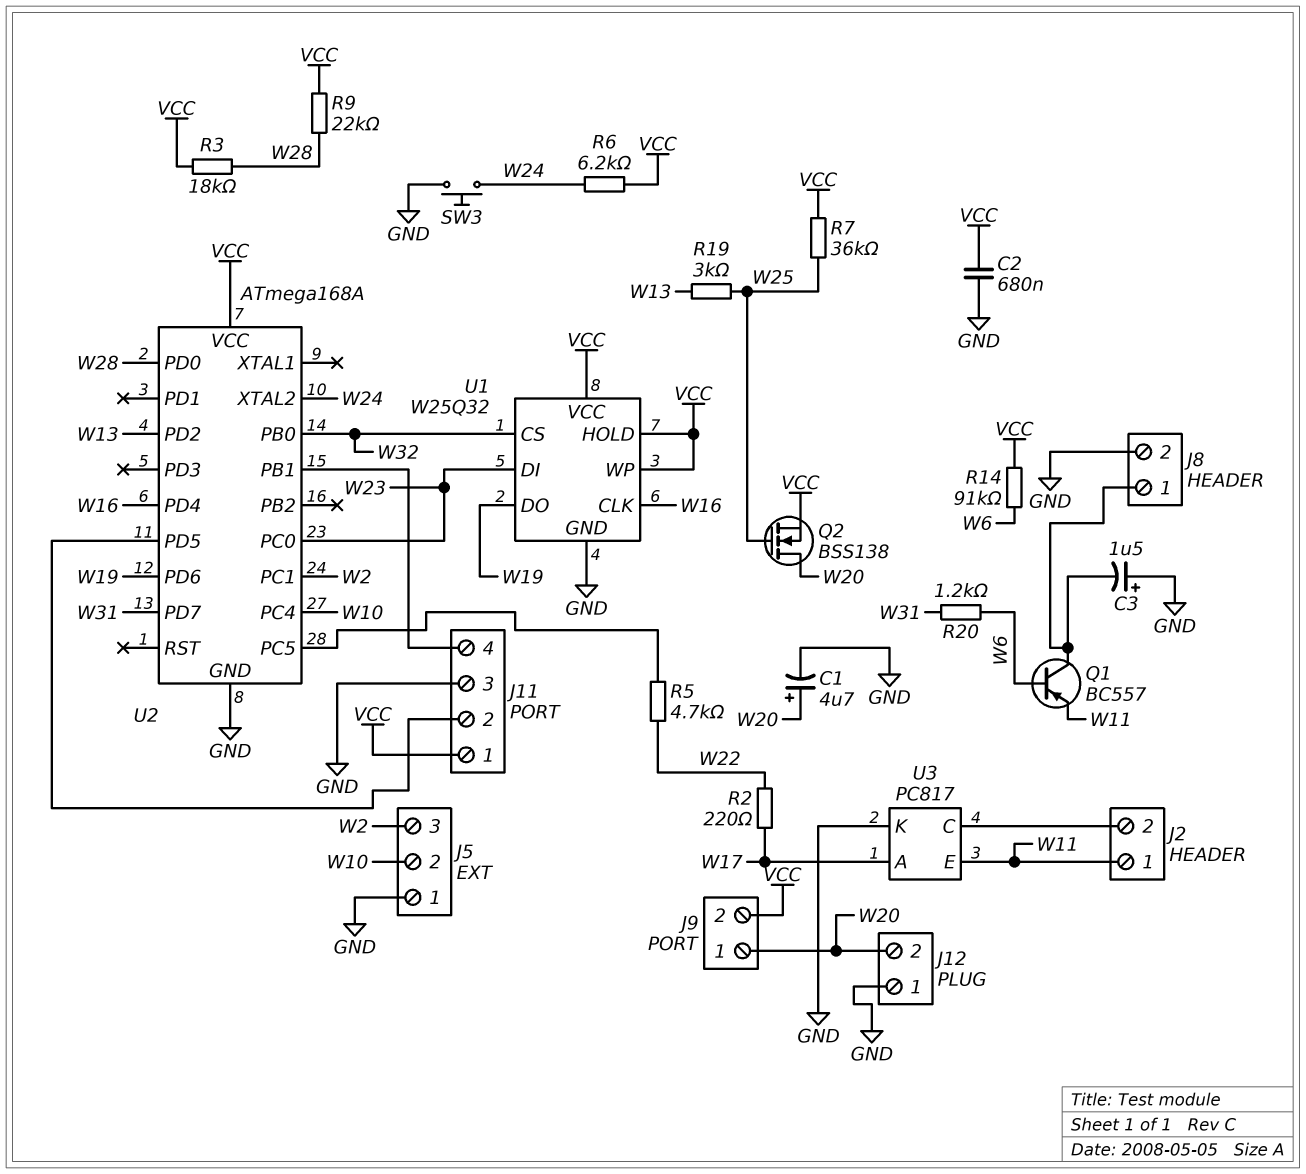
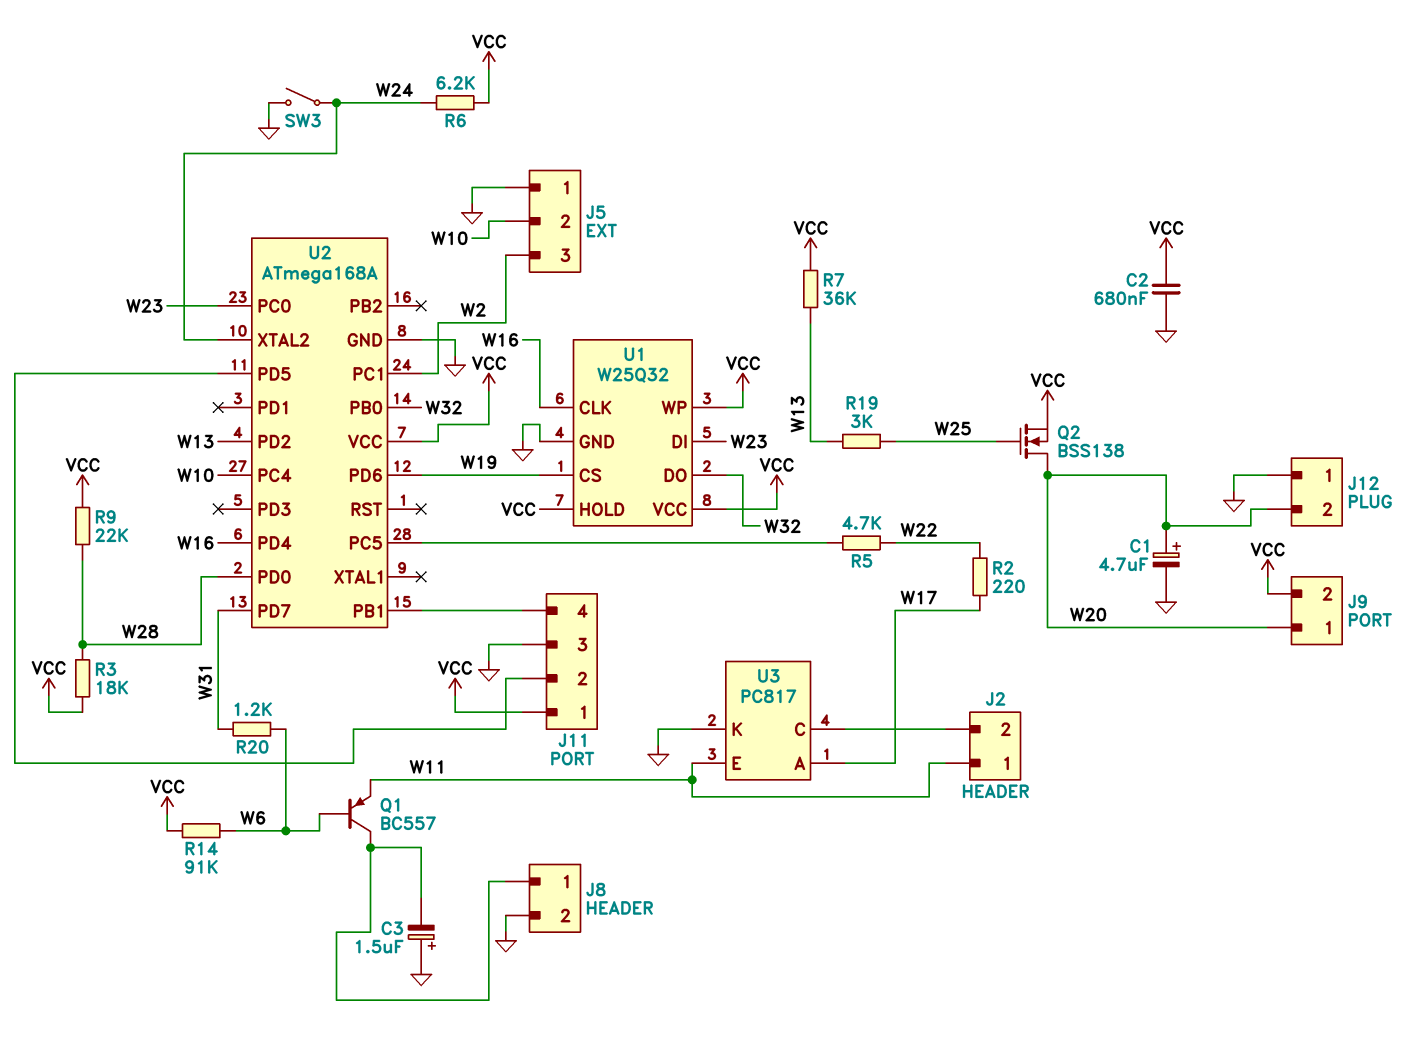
R7: 36k (VCC, W25) -> 36k (VCC, W13)
SW3: button (GND, W24) -> switch (GND, W24)
U1 pin CS: W32 -> W19
U1 pin DO: W19 -> W32

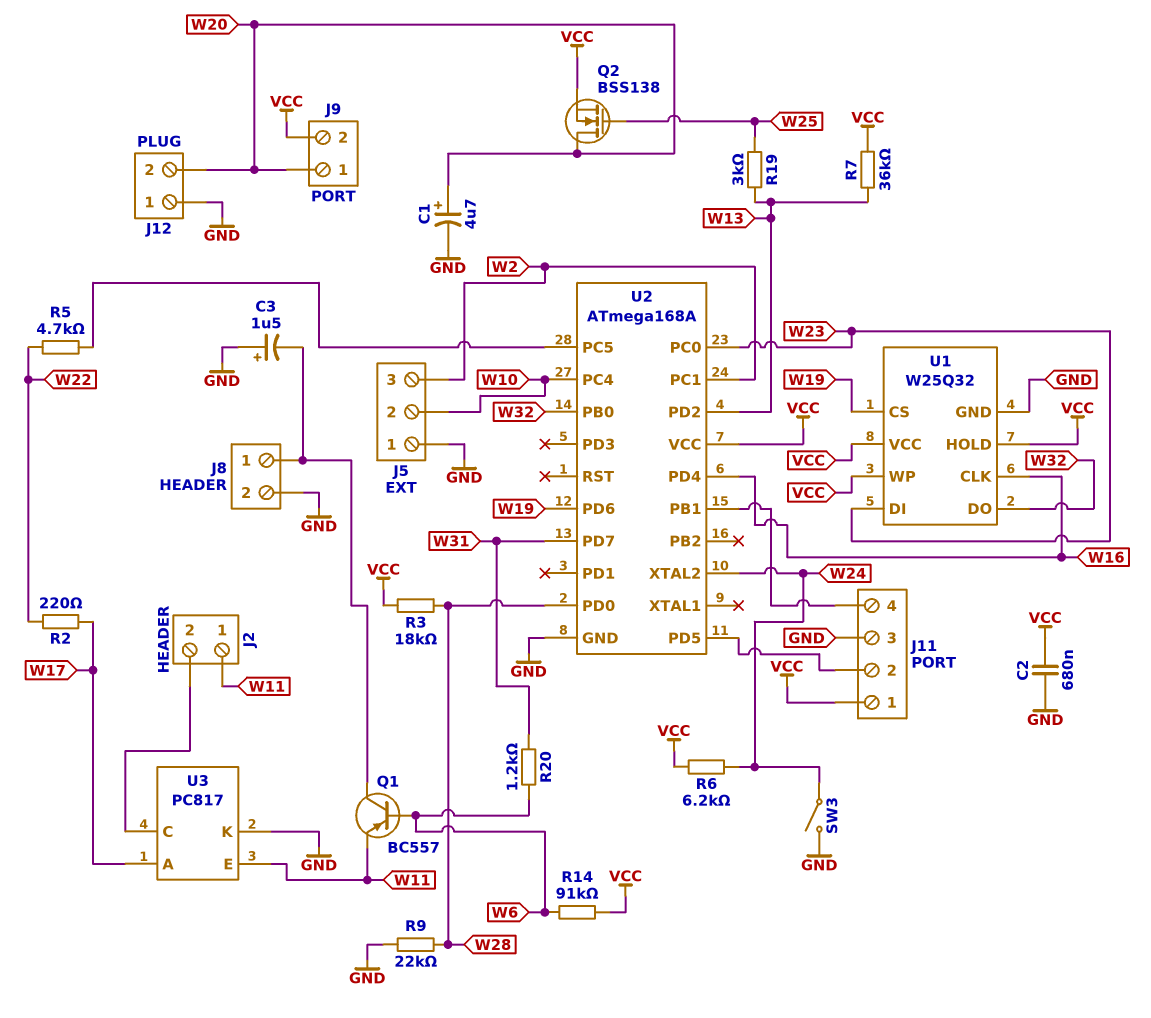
R9: 22k (VCC, W28) -> 22k (GND, W28)

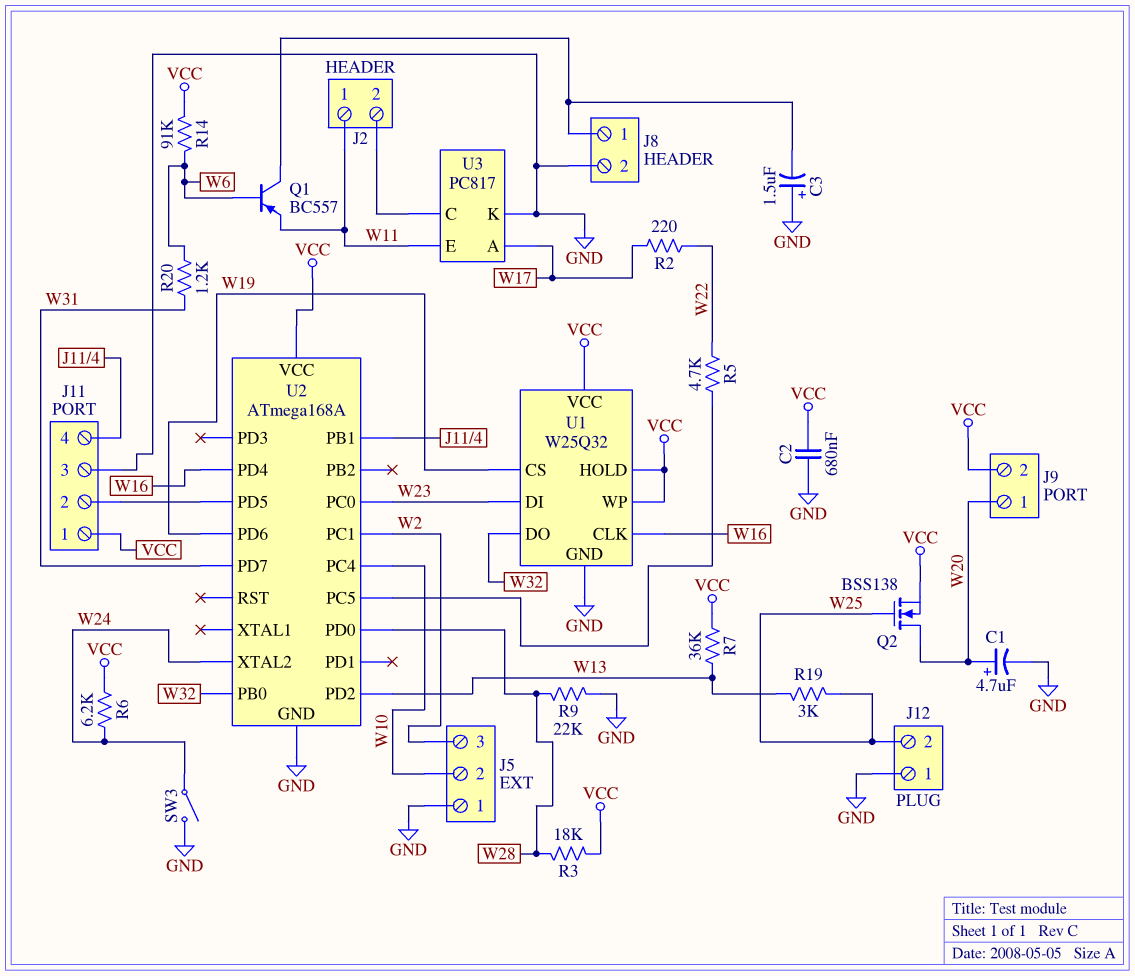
J12 pin 2: W20 -> W25

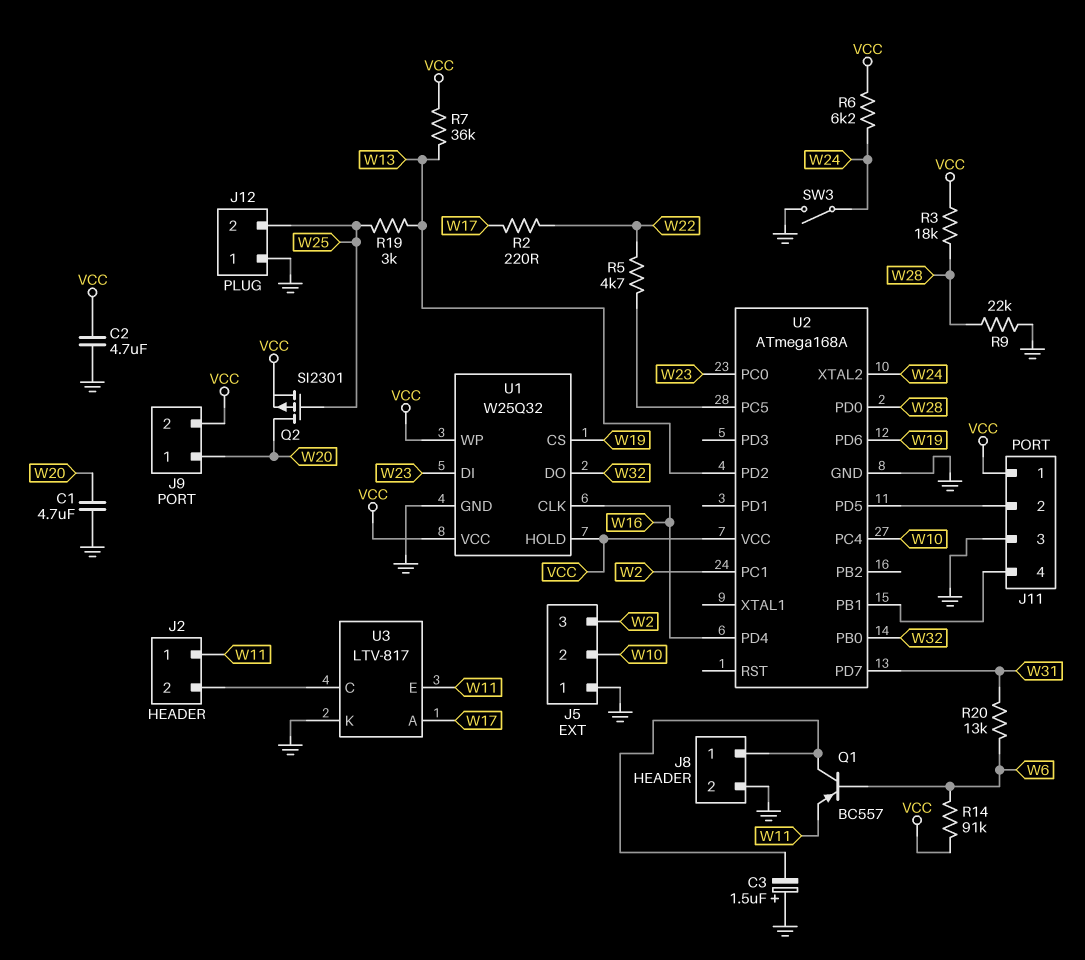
C1: 4.7uF (plus W20, minus GND) -> 4.7uF (GND, W20)
C2: 680nF (GND, VCC) -> 4.7uF (GND, VCC)
Q2: NMOS BSS138 (G W25, D W20, S VCC) -> PMOS SI2301 (G W25, D W20, S VCC)
R20: 1.2k (W6, W31) -> 13k (W6, W31)
U3: PC817 -> LTV-817

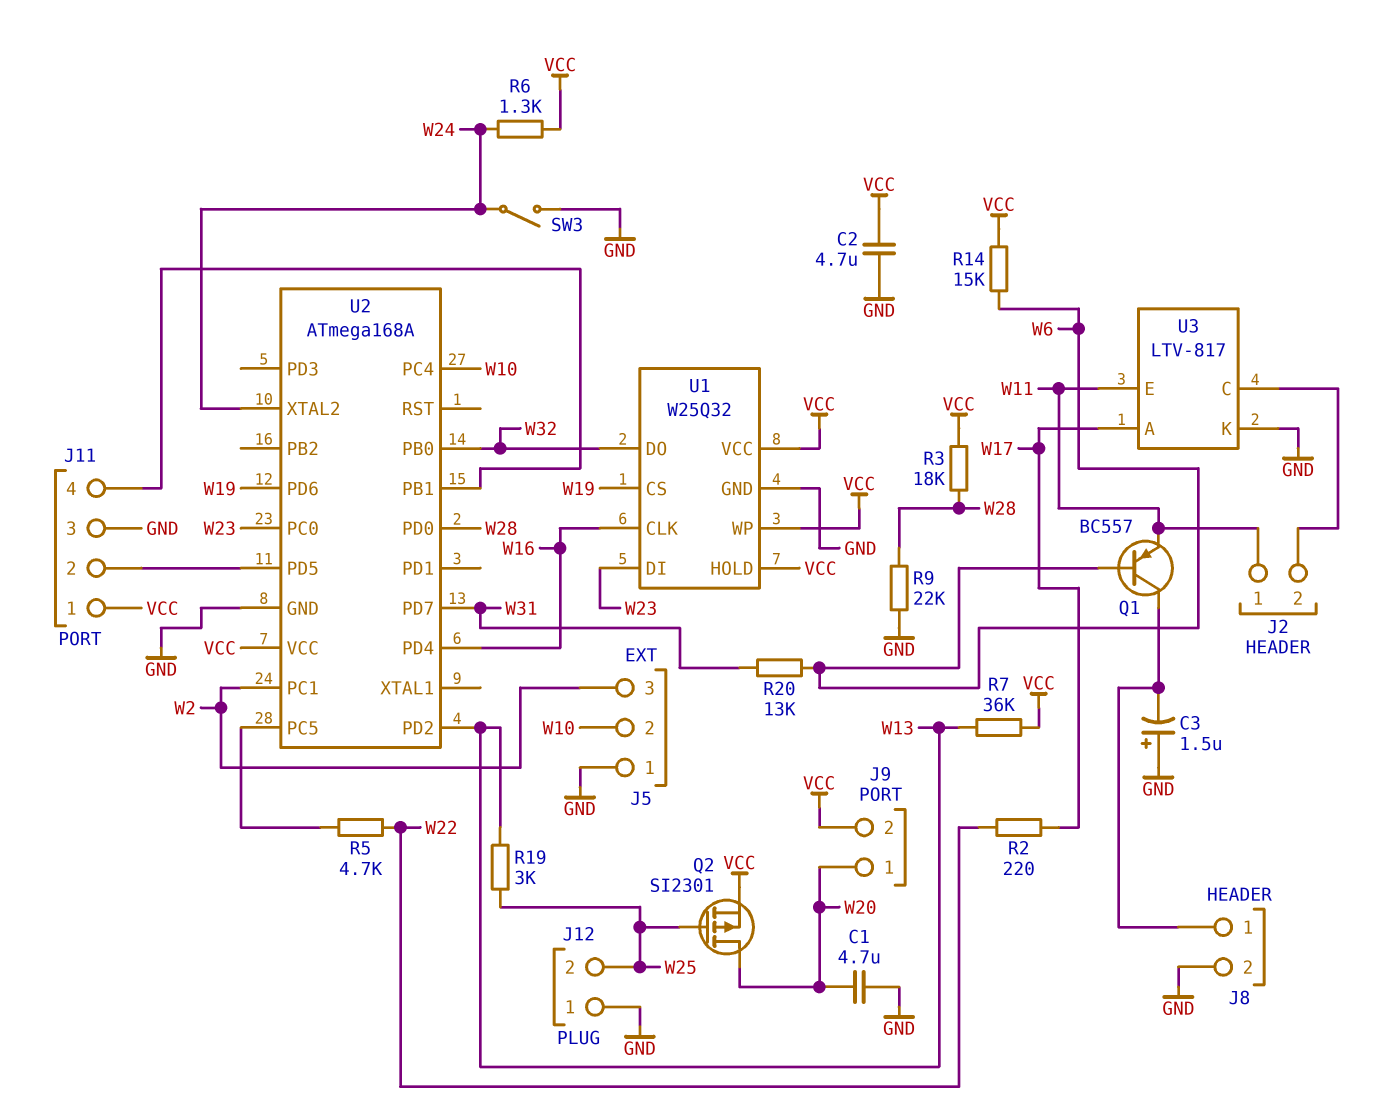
R6: 6.2k (VCC, W24) -> 1.3k (VCC, W24)
R14: 91k (VCC, W6) -> 15k (VCC, W6)

